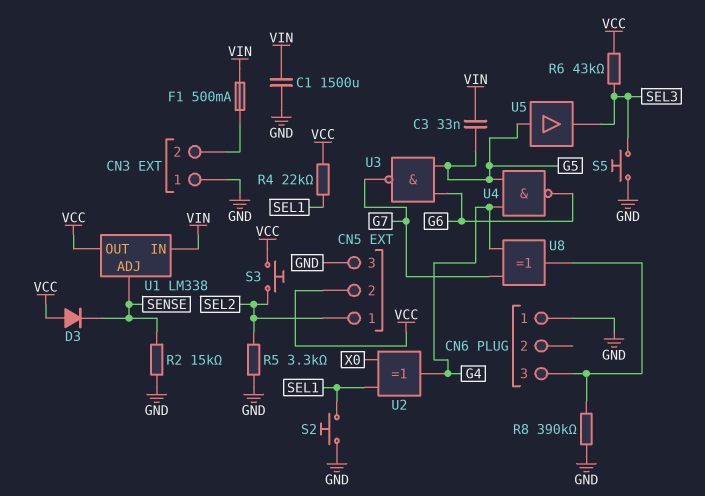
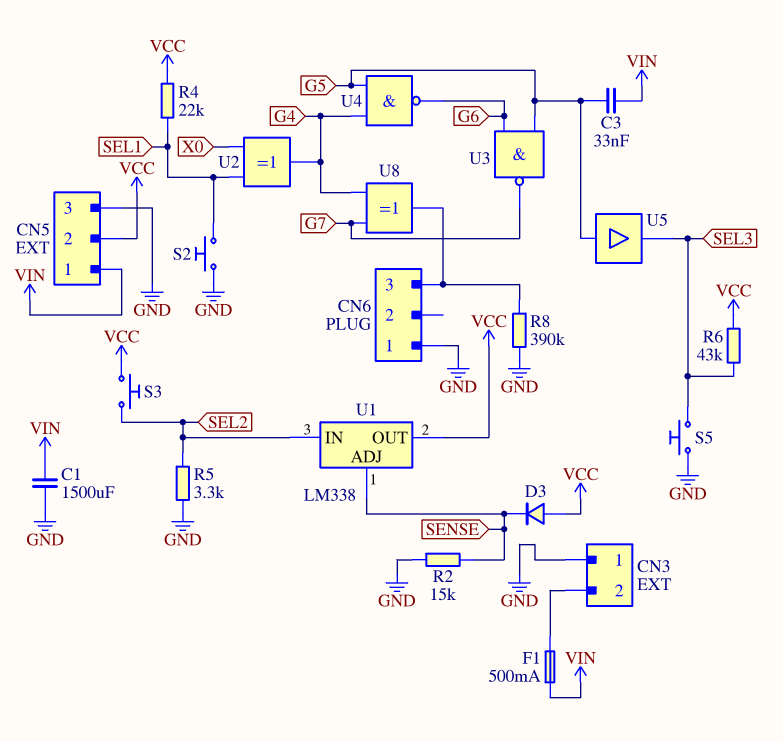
CN5 pin 1: SEL2 -> VIN
U1 pin IN: VIN -> SEL2

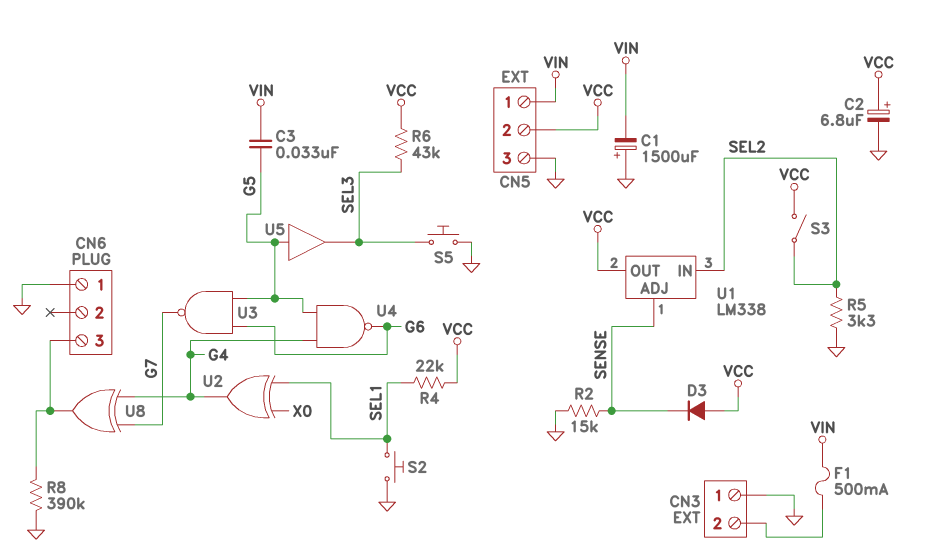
C1: 1500uF (GND, VIN) -> 1500uF (plus GND, minus VIN)
C2: none -> 6.8uF (plus VCC, minus GND)
S3: button (SEL2, VCC) -> switch (SEL2, VCC)

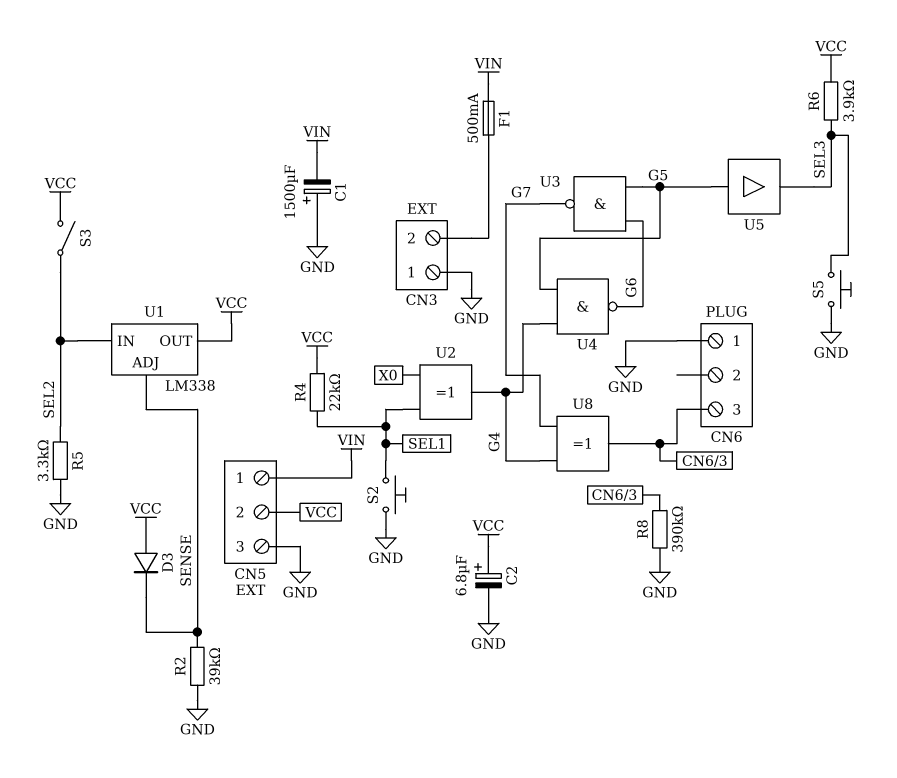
C3: 33nF (G5, VIN) -> none
R2: 15k (GND, SENSE) -> 39k (GND, SENSE)
R6: 43k (SEL3, VCC) -> 3.9k (SEL3, VCC)

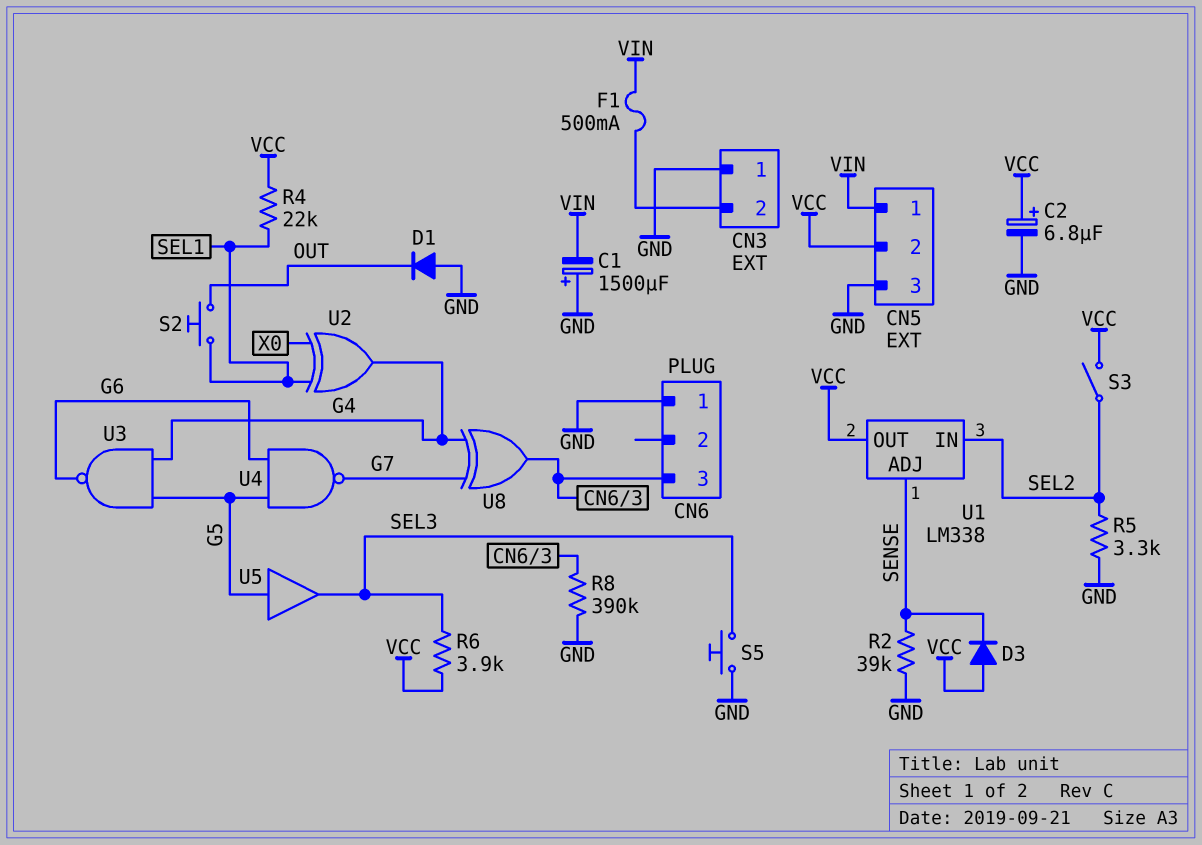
D1: none -> diode (A GND, K OUT)
S2: button (GND, SEL1) -> button (OUT, SEL1)
U3: NAND (in G5, in G6, out G7) -> NAND (in G4, in G5, out G6)
U4: NAND (in G4, in G5, out G6) -> NAND (in G5, in G6, out G7)

